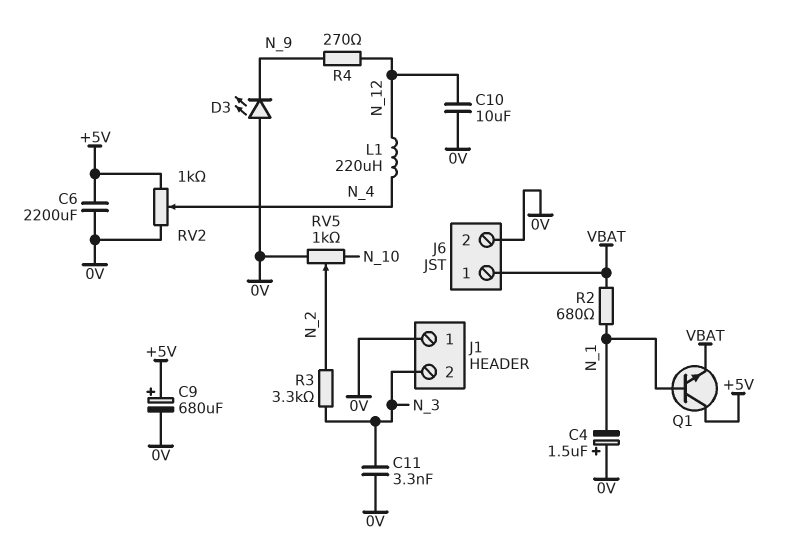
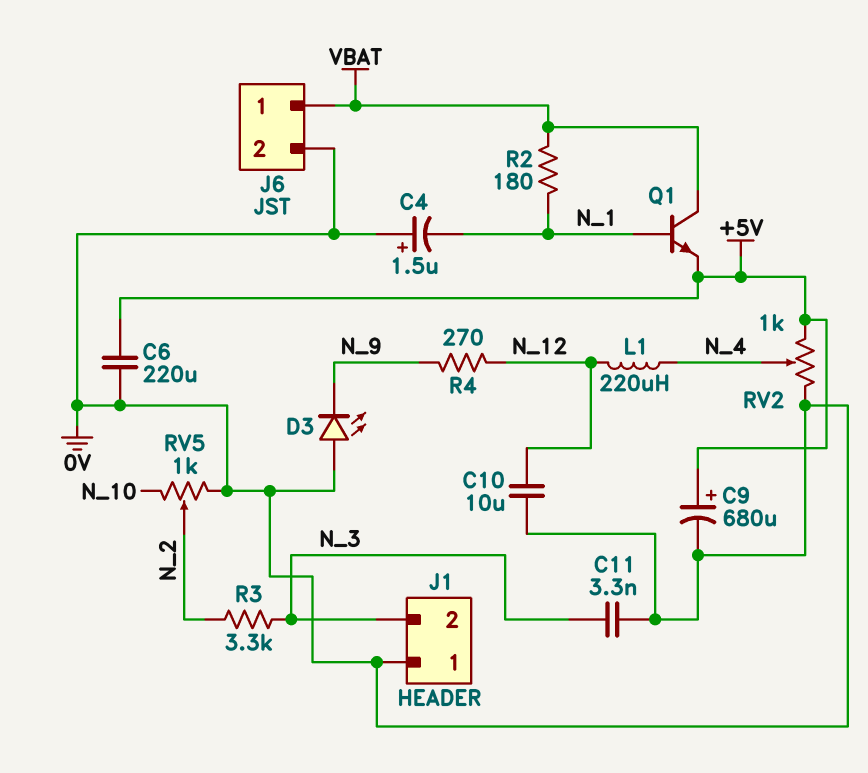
C6: 2200uF (+5V, 0V) -> 220uF (+5V, 0V)
Q1: NPN (B N_1, C +5V, E VBAT) -> NPN (B N_1, C VBAT, E +5V)
R2: 680 (N_1, VBAT) -> 180 (N_1, VBAT)

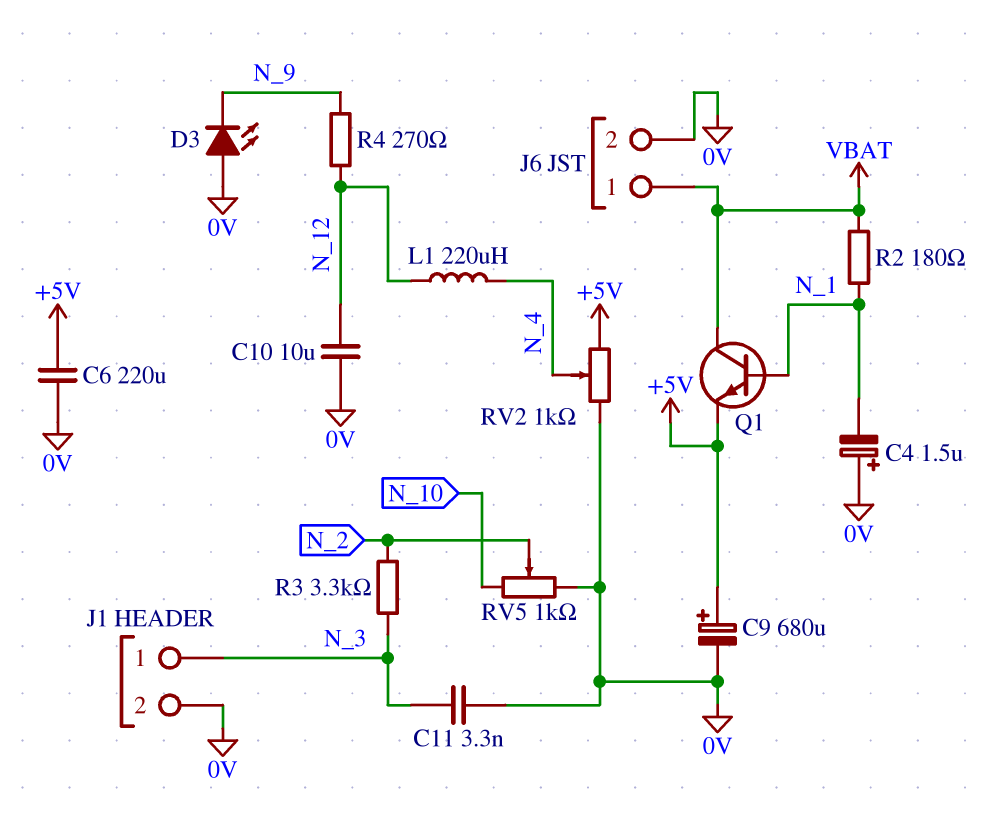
J1 pin 1: 0V -> N_3
J1 pin 2: N_3 -> 0V

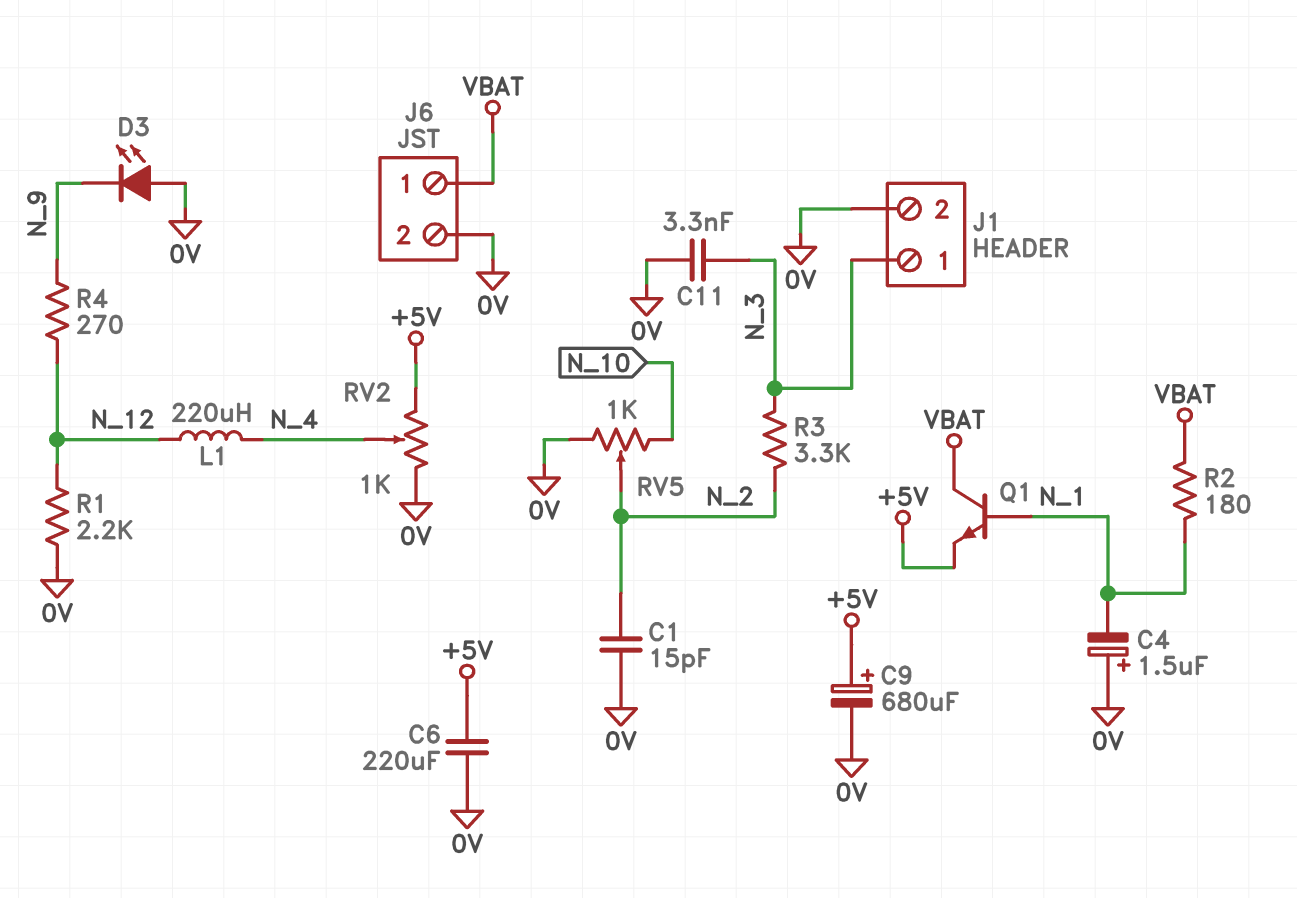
C1: none -> 15pF (0V, N_2)
C10: 10uF (0V, N_12) -> none
R1: none -> 2.2k (0V, N_12)

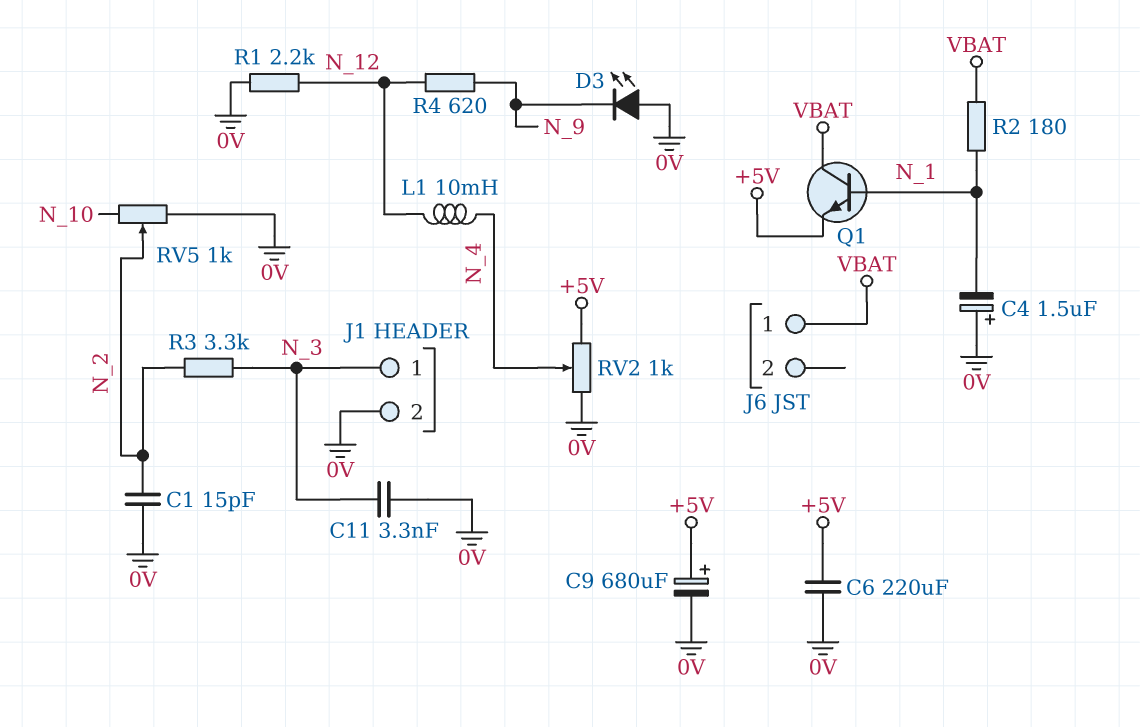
J6 pin 2: 0V -> none
L1: 220uH (N_4, N_12) -> 10mH (N_4, N_12)
R4: 270 (N_9, N_12) -> 620 (N_9, N_12)

